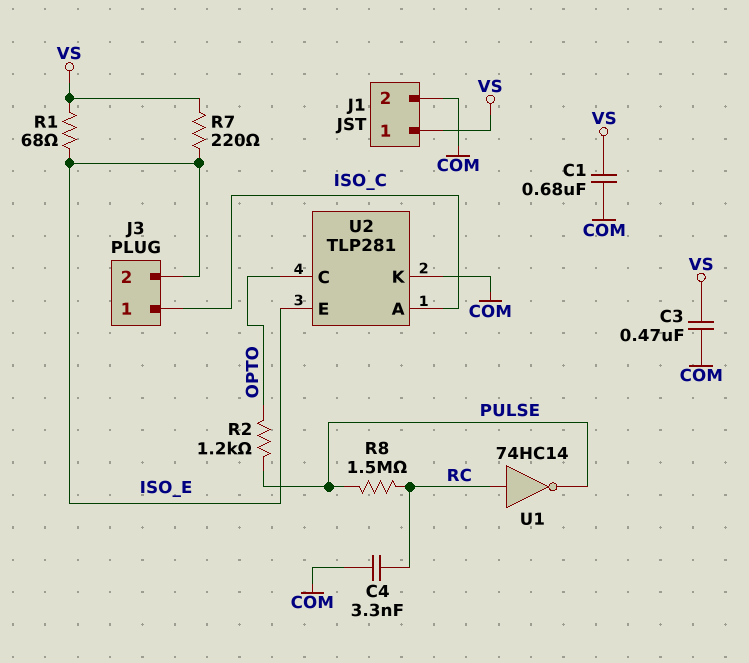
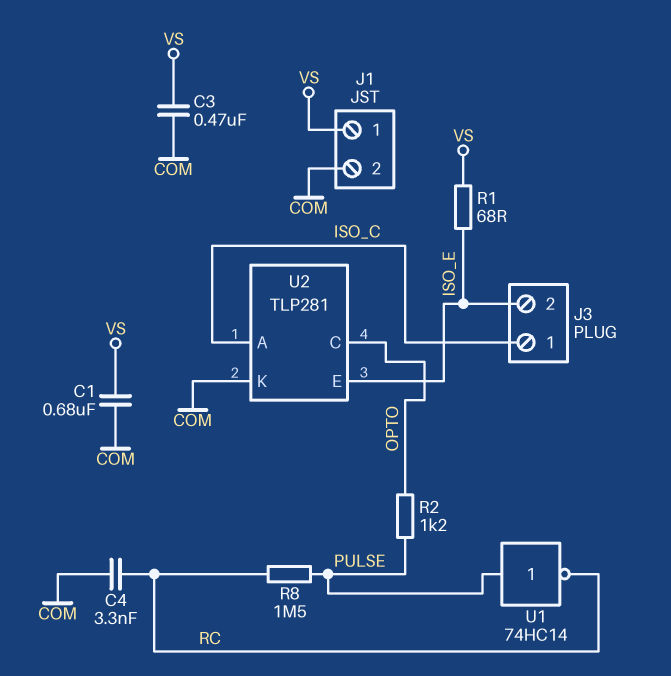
R7: 220 (ISO_E, VS) -> none
U1: NOT 74HC14 (in RC, out PULSE) -> NOT 74HC14 (in PULSE, out RC)

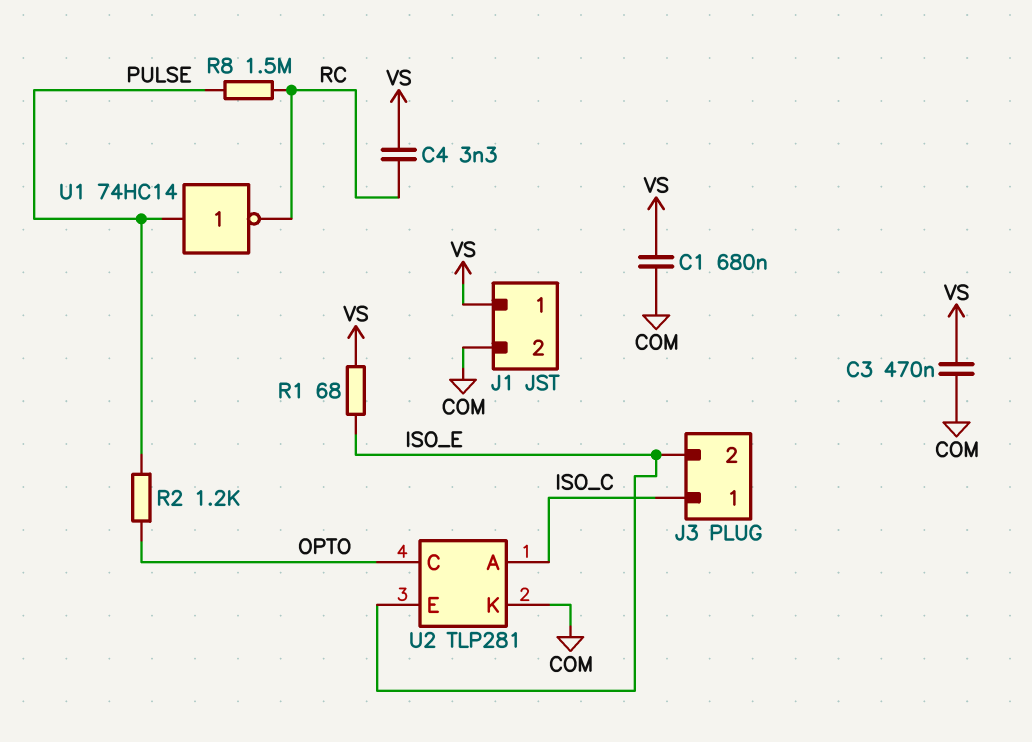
C4: 3.3nF (COM, RC) -> 3.3nF (RC, VS)

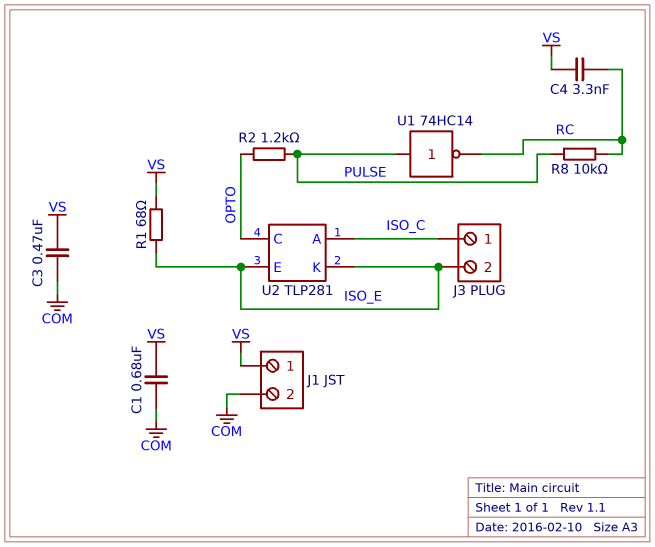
R8: 1.5M (PULSE, RC) -> 10k (PULSE, RC)
U2 pin K: COM -> ISO_E

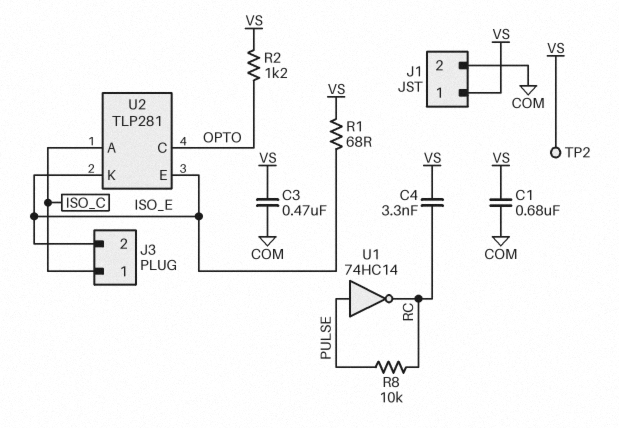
R2: 1.2k (OPTO, PULSE) -> 1.2k (OPTO, VS)
TP2: none -> test point (VS)

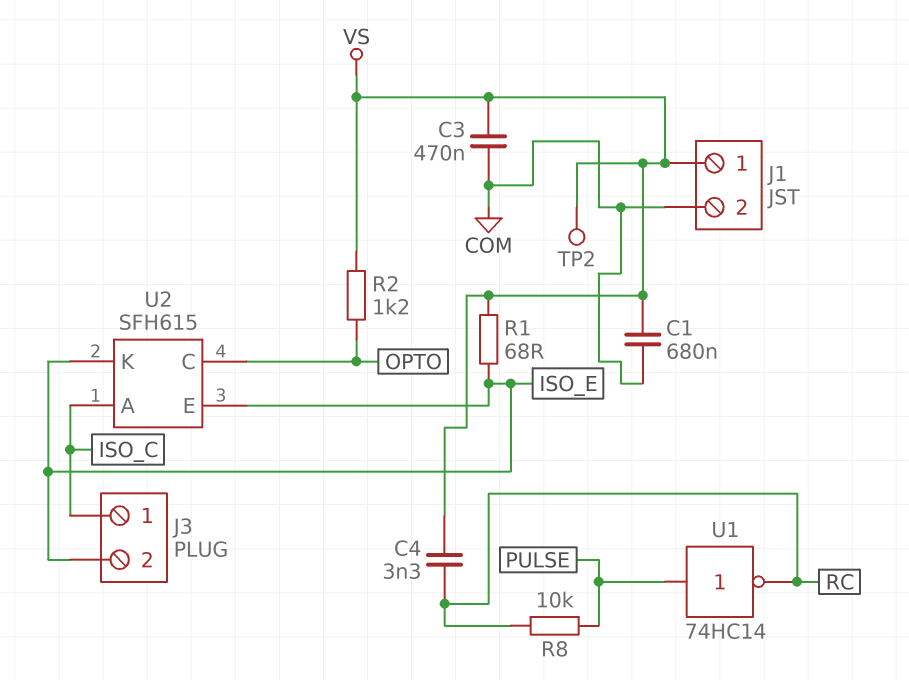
U2: TLP281 -> SFH615

